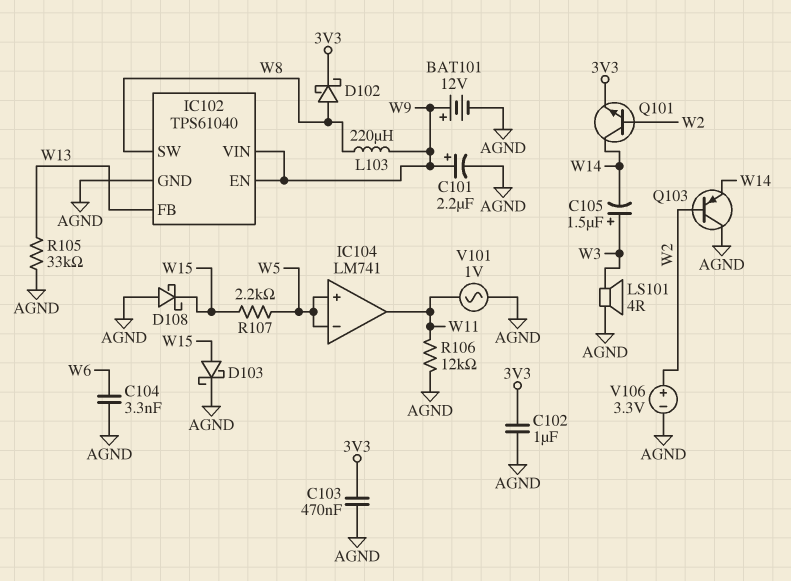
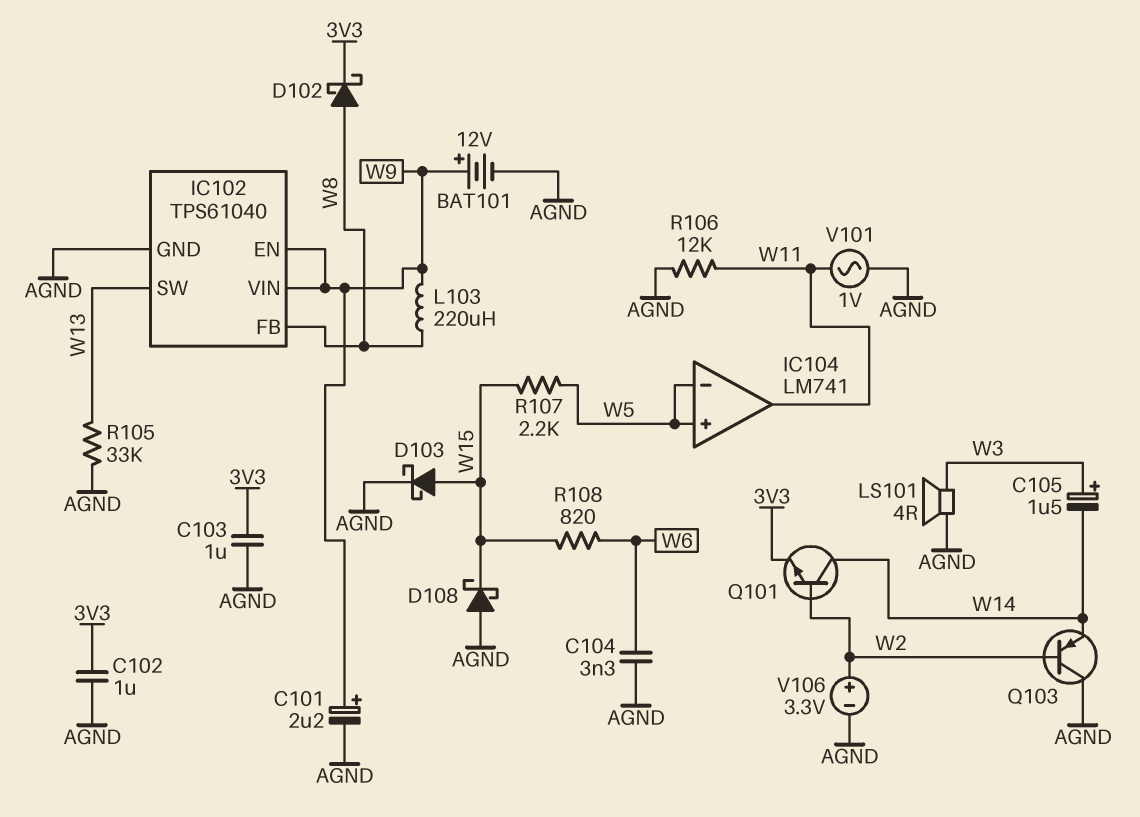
C103: 470nF (3V3, AGND) -> 1uF (3V3, AGND)
IC102 pin FB: W13 -> W8
IC102 pin SW: W8 -> W13
R108: none -> 820 (W6, W15)

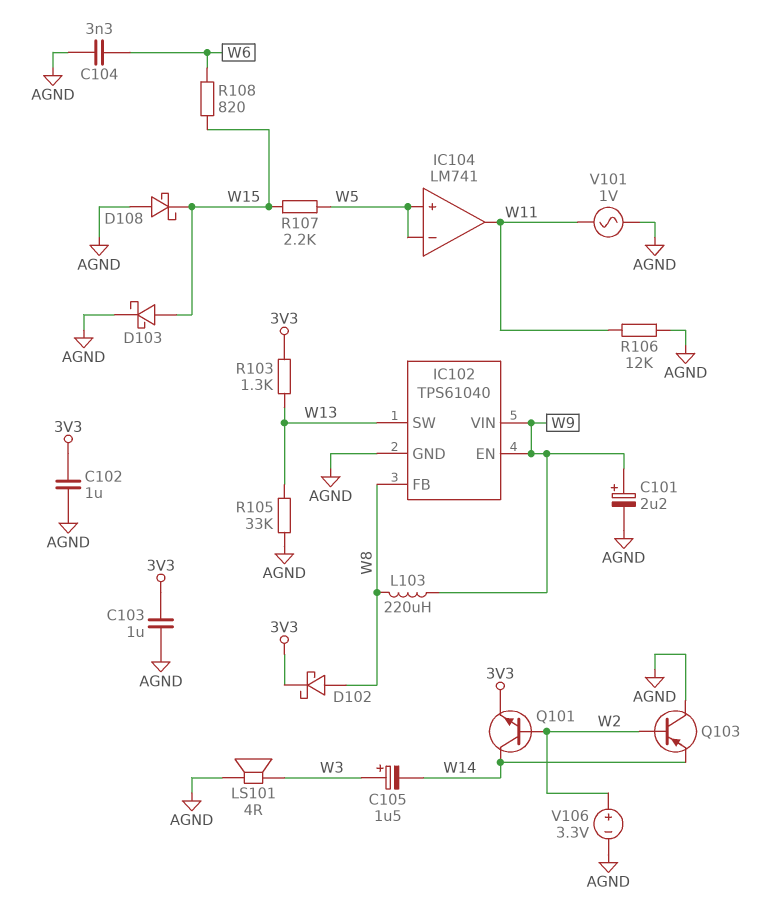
BAT101: 12V (plus W9, minus AGND) -> none
R103: none -> 1.3k (3V3, W13)

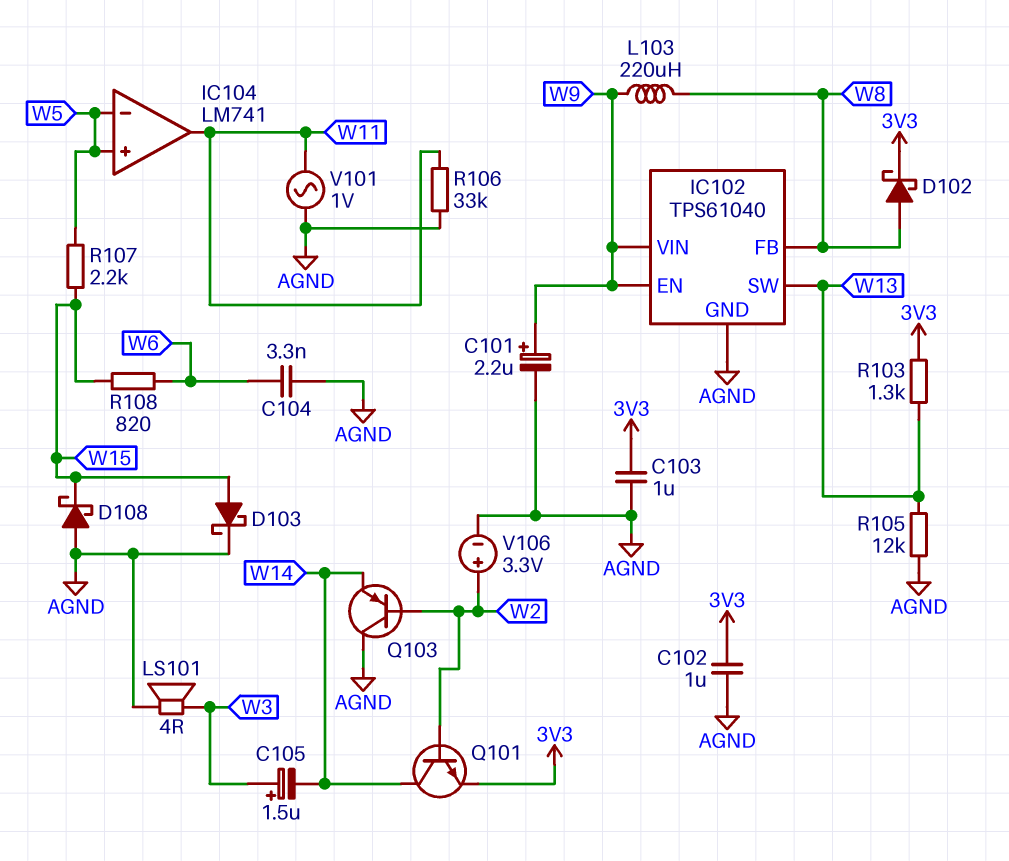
R105: 33k (AGND, W13) -> 12k (AGND, W13)
R106: 12k (AGND, W11) -> 33k (AGND, W11)

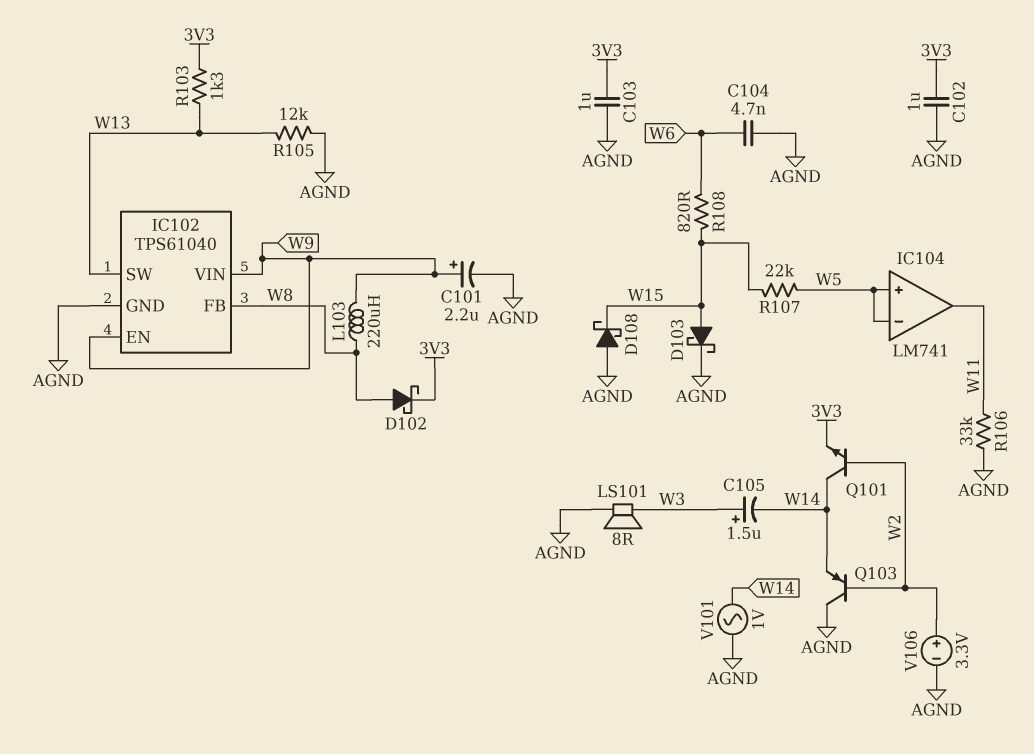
C104: 3.3nF (AGND, W6) -> 4.7nF (AGND, W6)
LS101: speaker 4R (AGND, W3) -> speaker 8R (AGND, W3)
R107: 2.2k (W5, W15) -> 22k (W5, W15)
V101: AC 1V (AGND, W11) -> AC 1V (AGND, W14)

